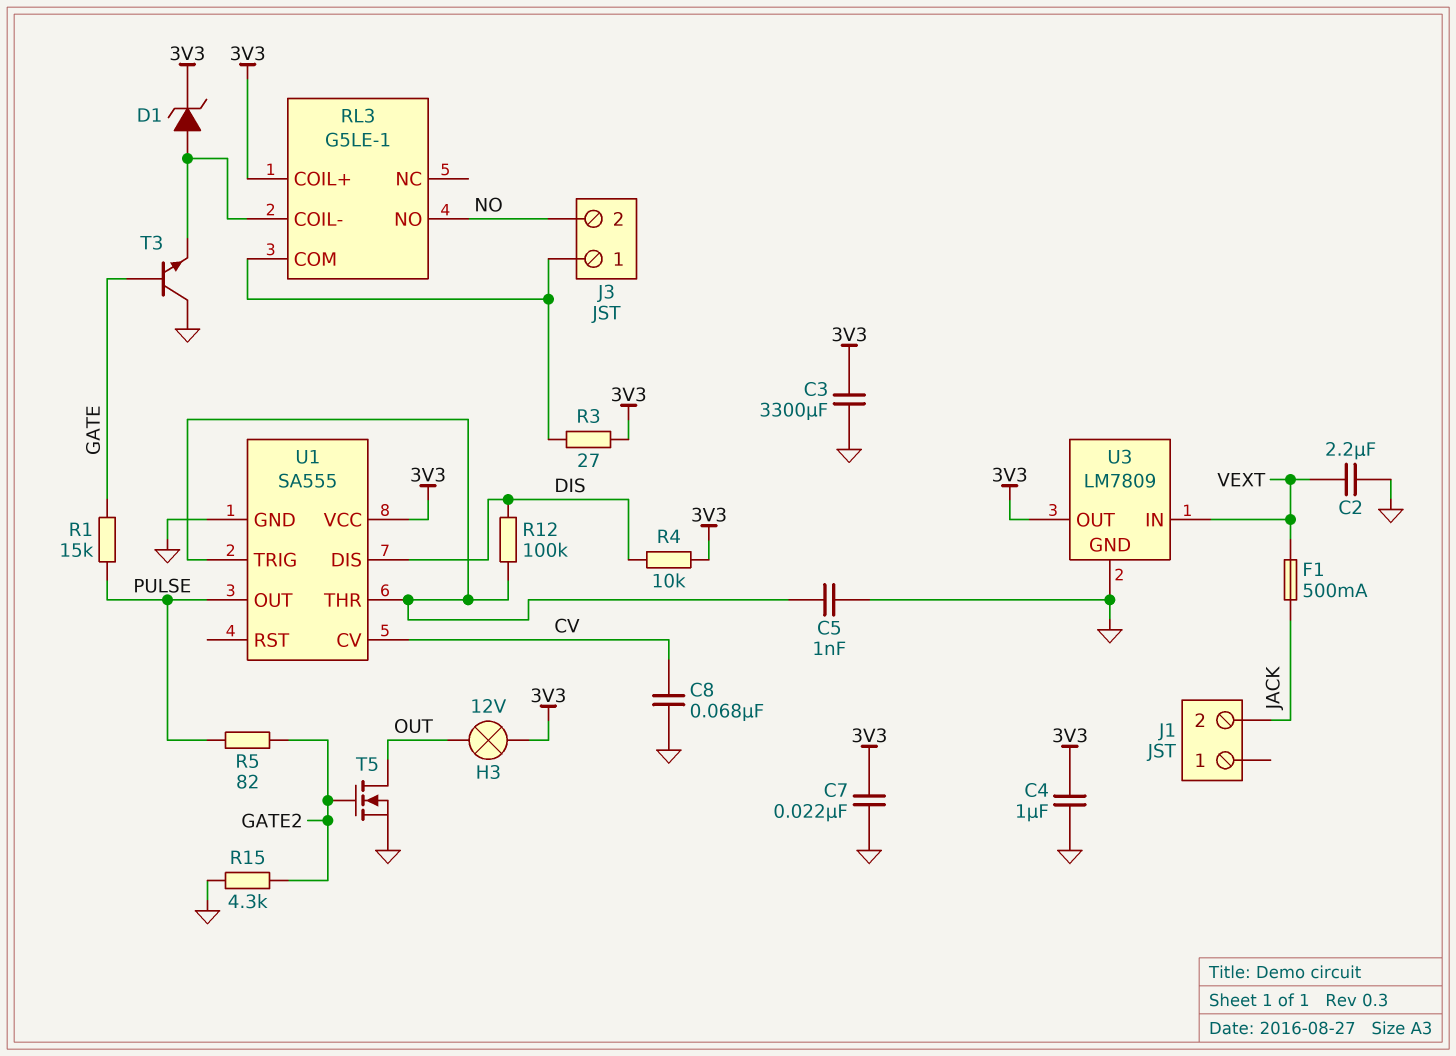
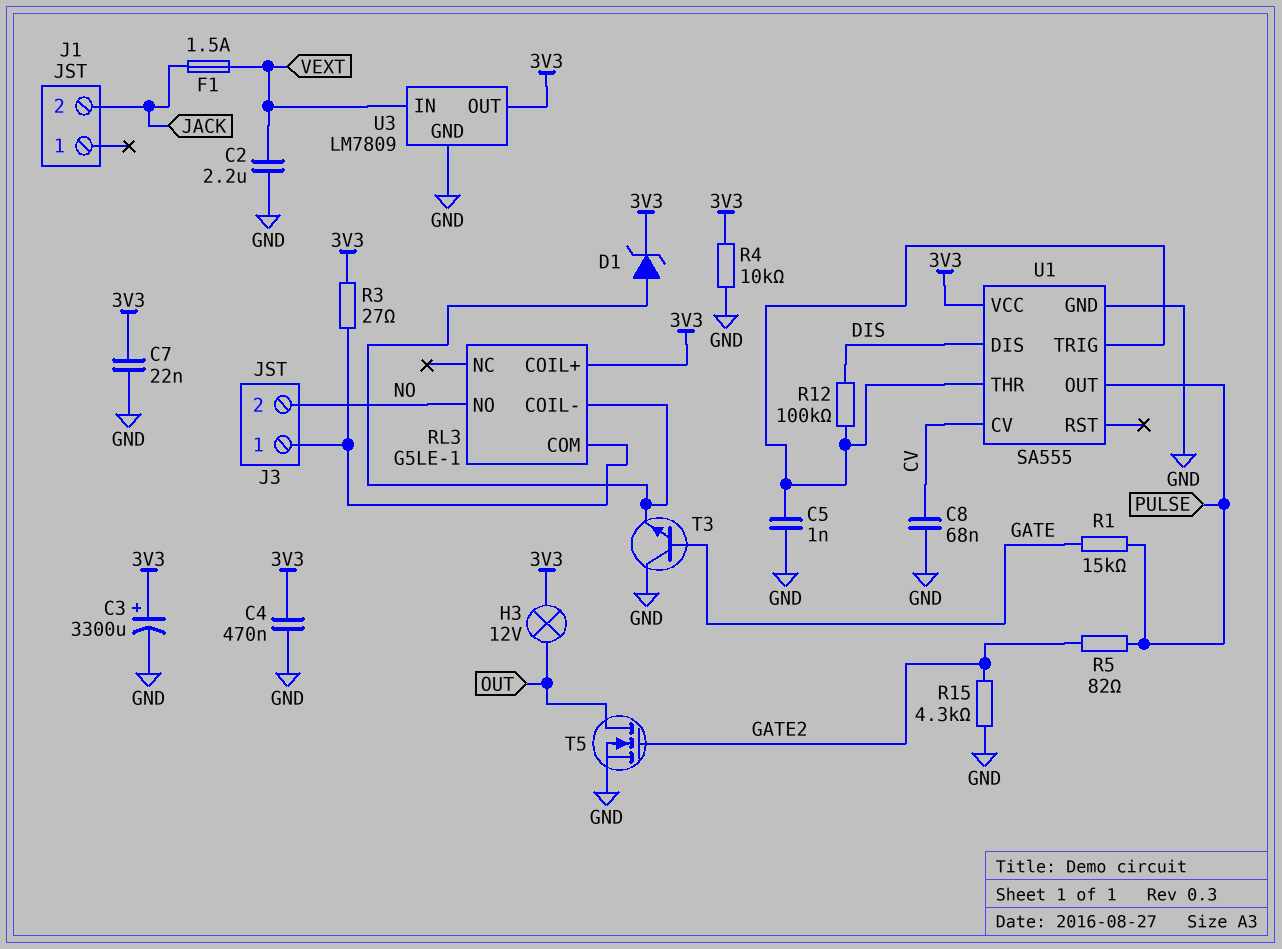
C3: 3300uF (3V3, GND) -> 3300uF (plus 3V3, minus GND)
C4: 1uF (3V3, GND) -> 470nF (3V3, GND)
F1: 500mA (JACK, VEXT) -> 1.5A (JACK, VEXT)
R4: 10k (3V3, DIS) -> 10k (3V3, GND)

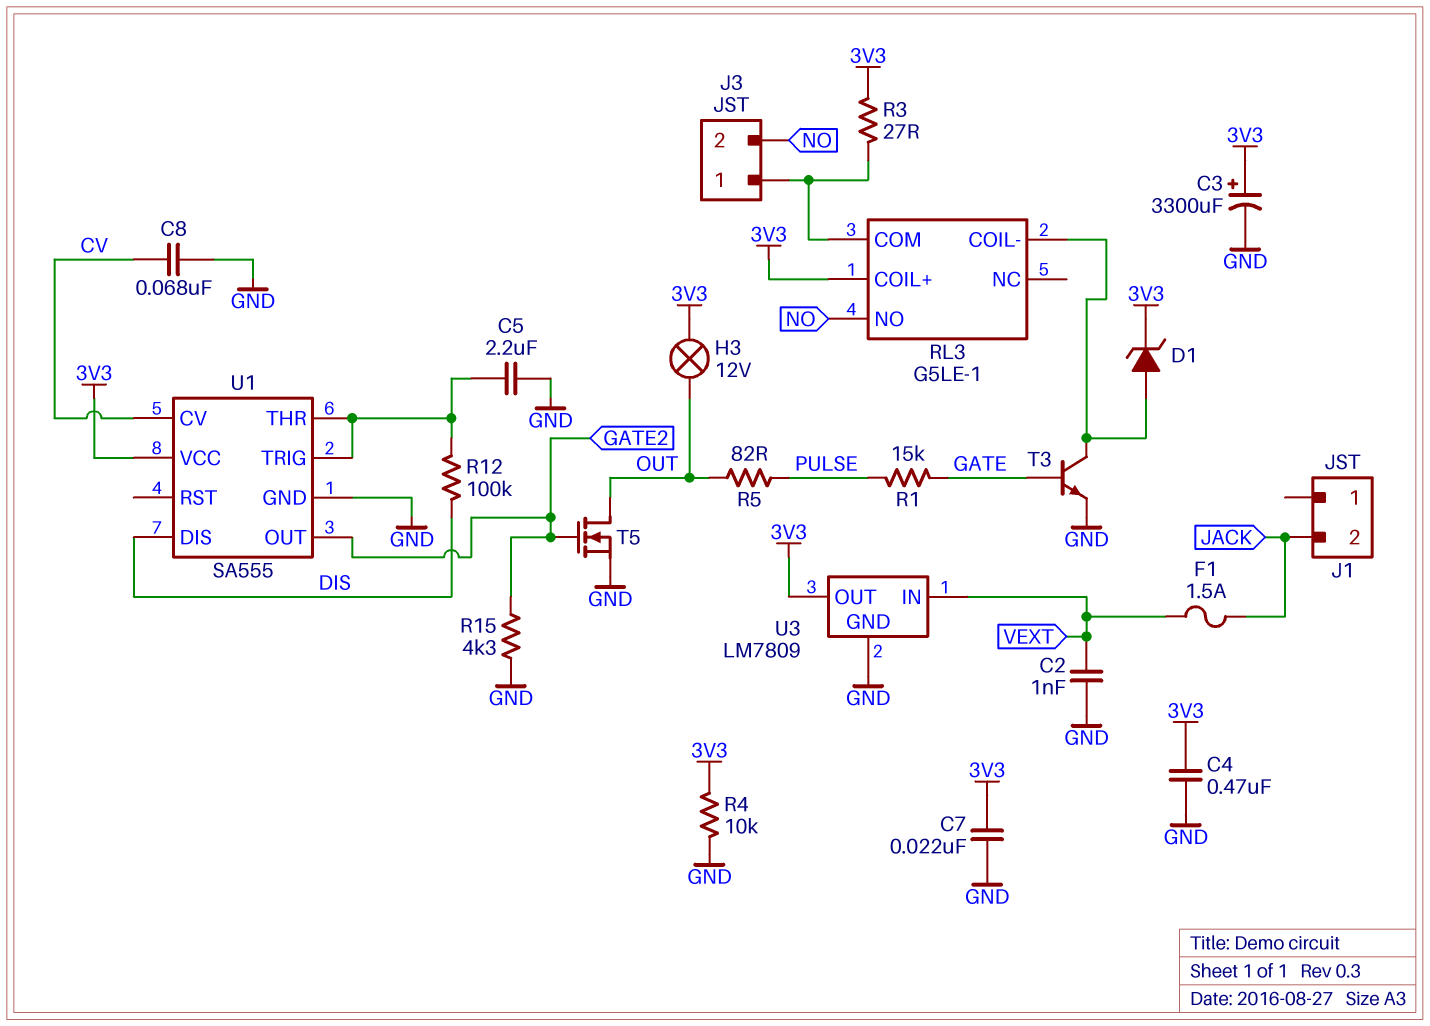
C2: 2.2uF (GND, VEXT) -> 1nF (GND, VEXT)
C5: 1nF (GND, U1/THR) -> 2.2uF (GND, U1/THR)
R5: 82 (GATE2, PULSE) -> 82 (OUT, PULSE)
T3: NPN (B GATE, C GND, E RL3/COIL-) -> NPN (B GATE, C RL3/COIL-, E GND)
U1 pin OUT: PULSE -> GATE2

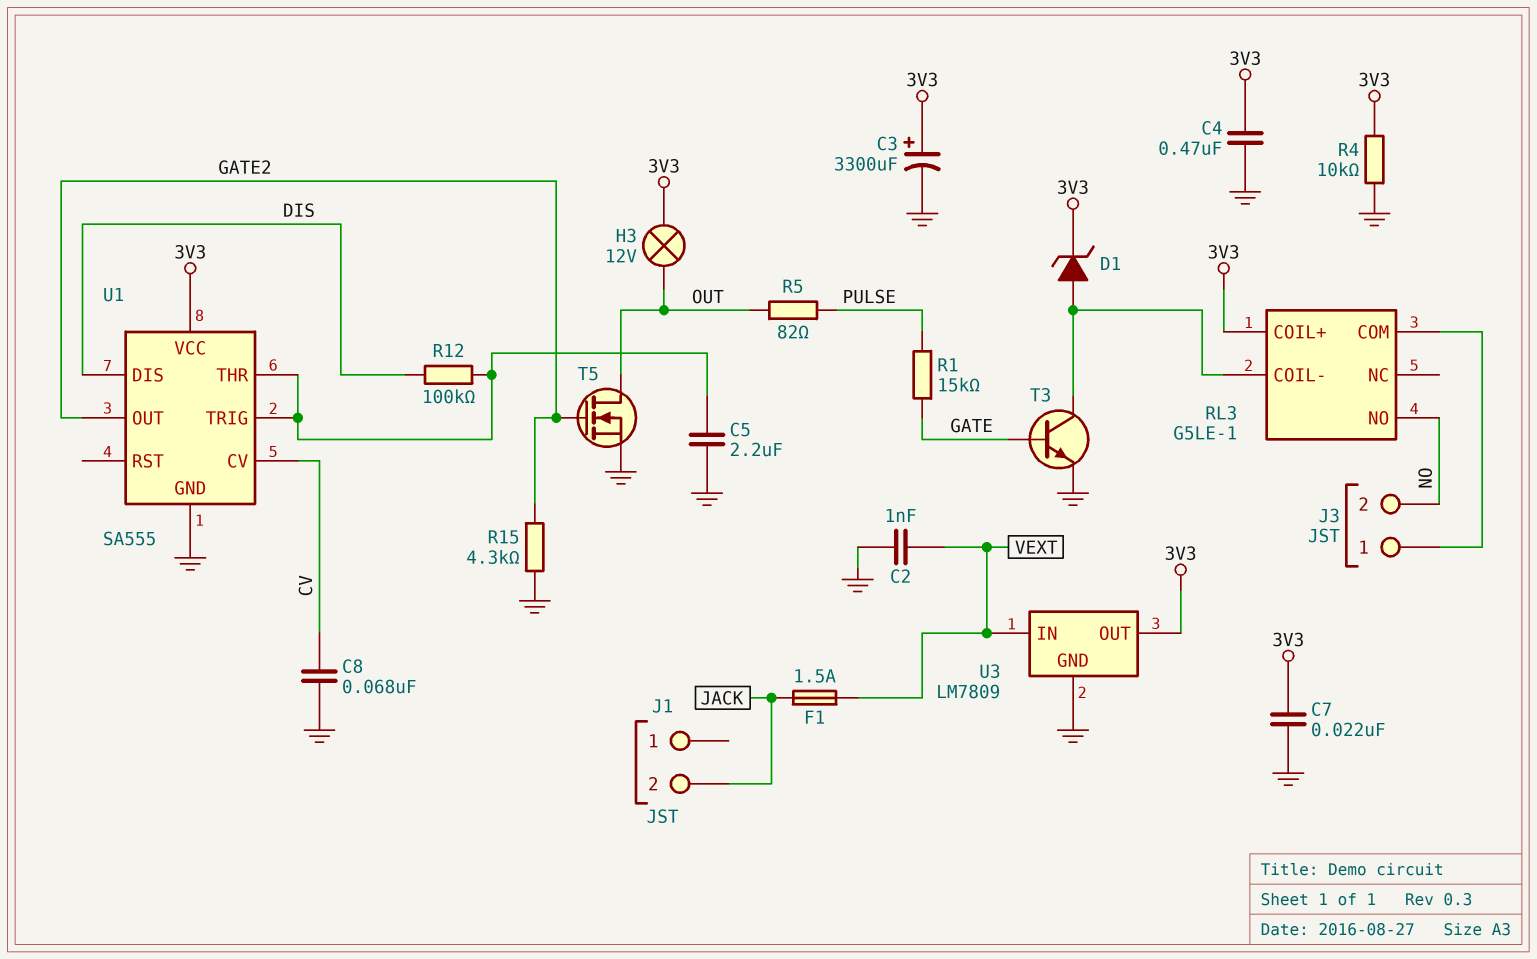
R3: 27 (3V3, J3/1) -> none

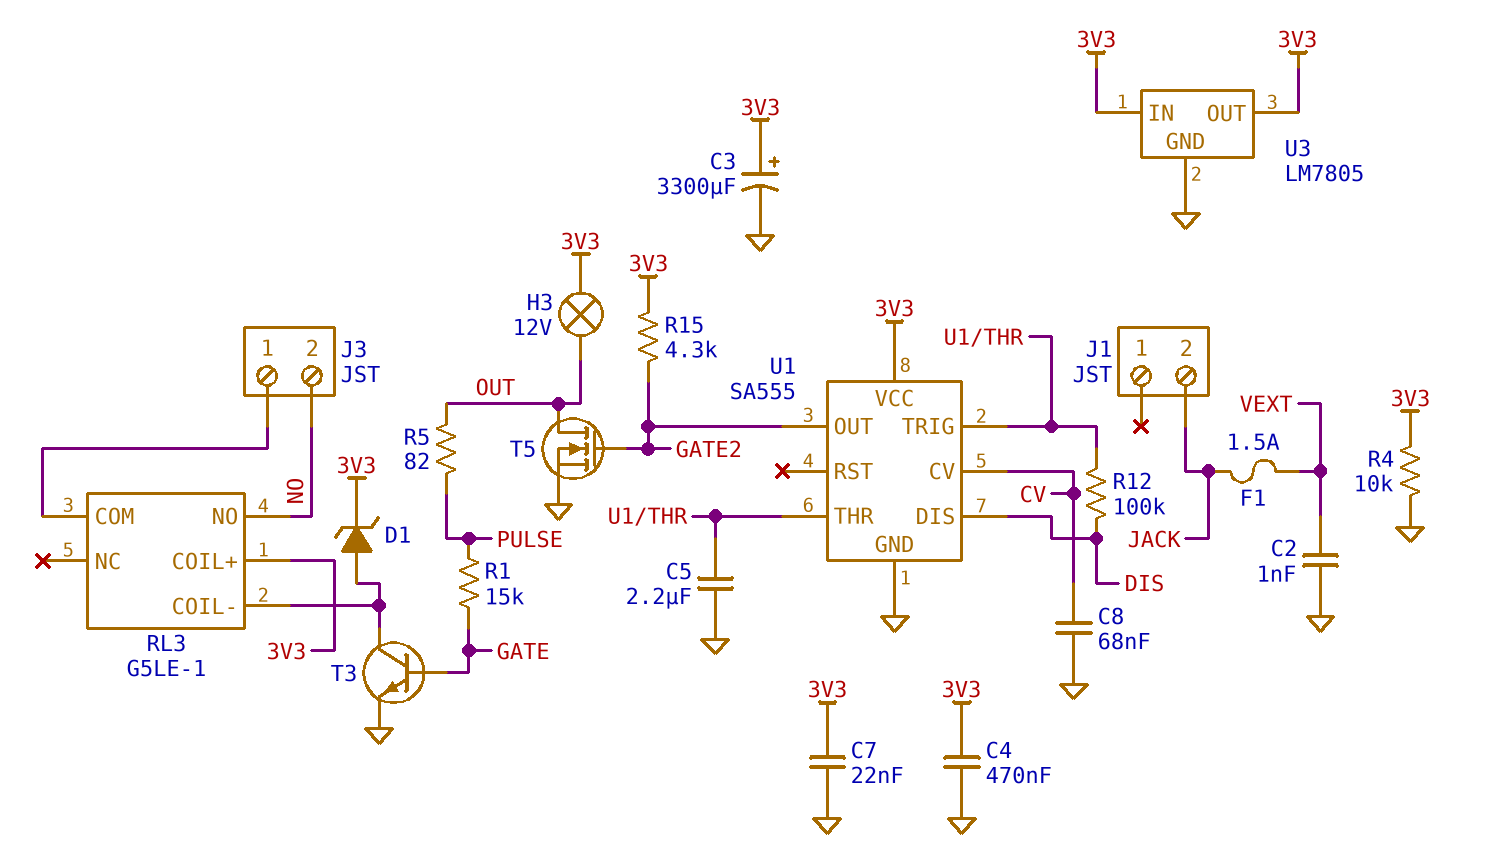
R15: 4.3k (GATE2, GND) -> 4.3k (3V3, GATE2)
U3: LM7809 -> LM7805
U3 pin IN: VEXT -> 3V3

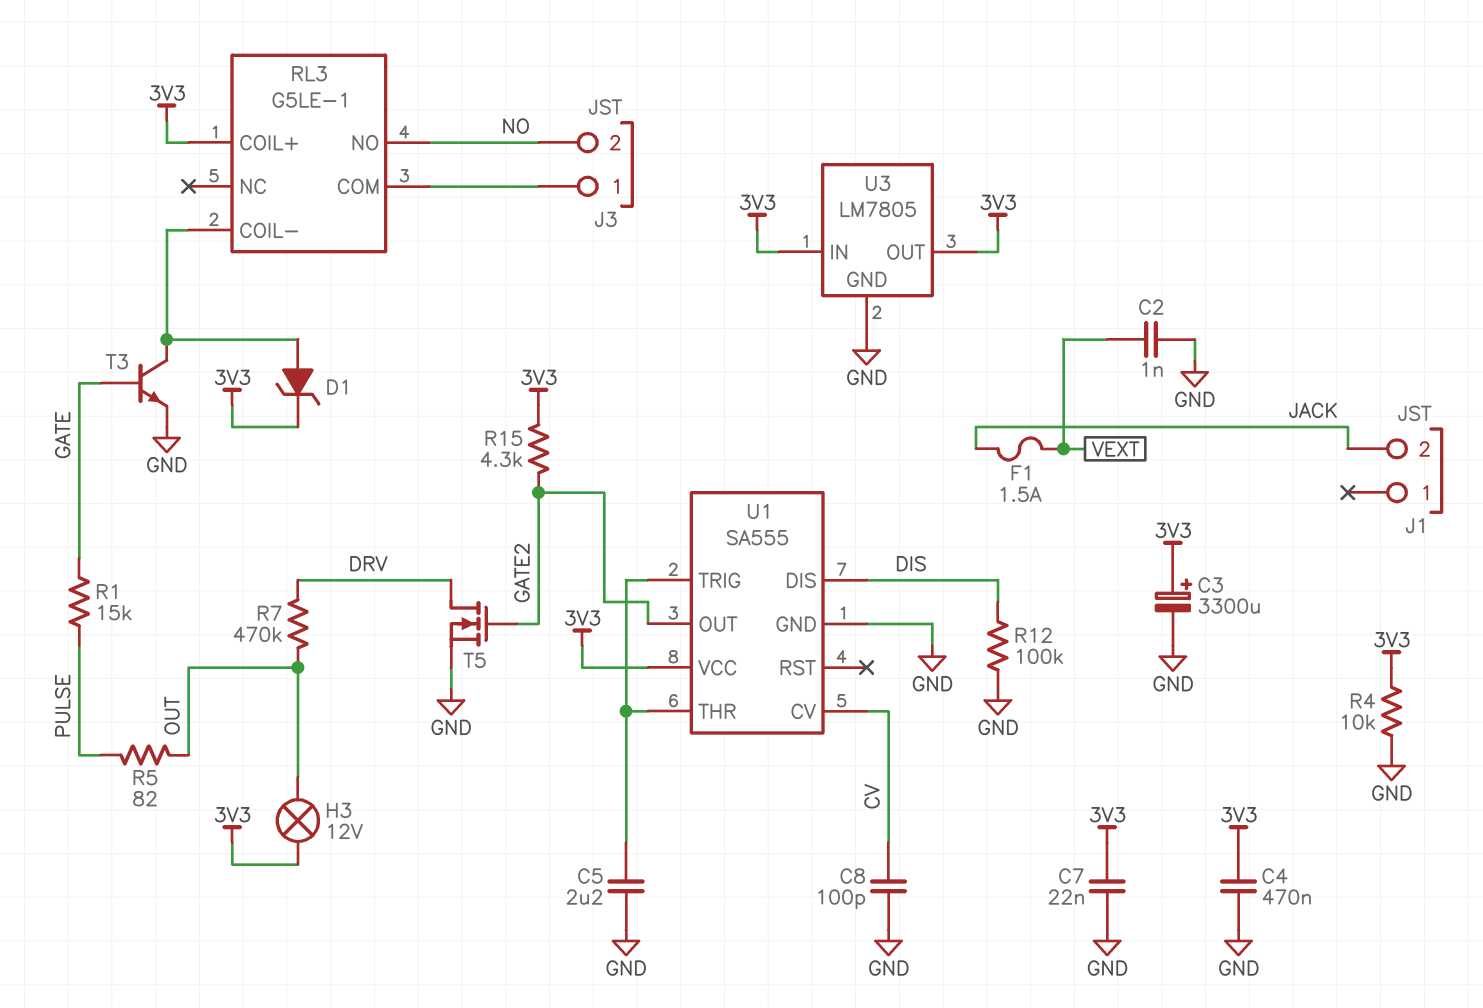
C8: 68nF (CV, GND) -> 100pF (CV, GND)
R7: none -> 470k (DRV, OUT)
R12: 100k (DIS, U1/THR) -> 100k (DIS, GND)
T5: NMOS (G GATE2, D OUT, S GND) -> NMOS (G GATE2, D DRV, S GND)

